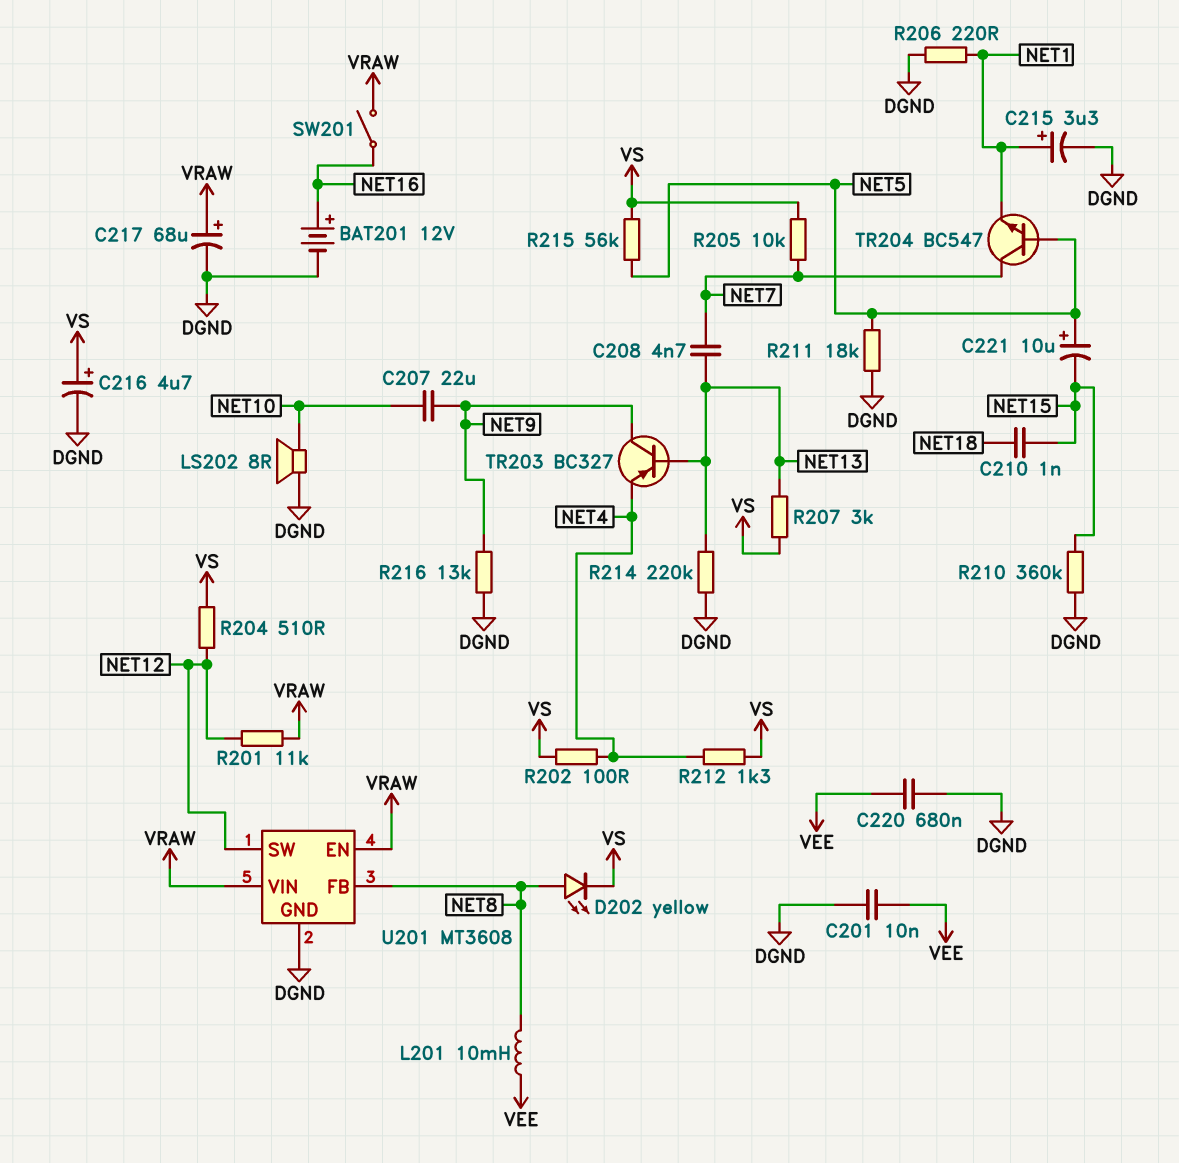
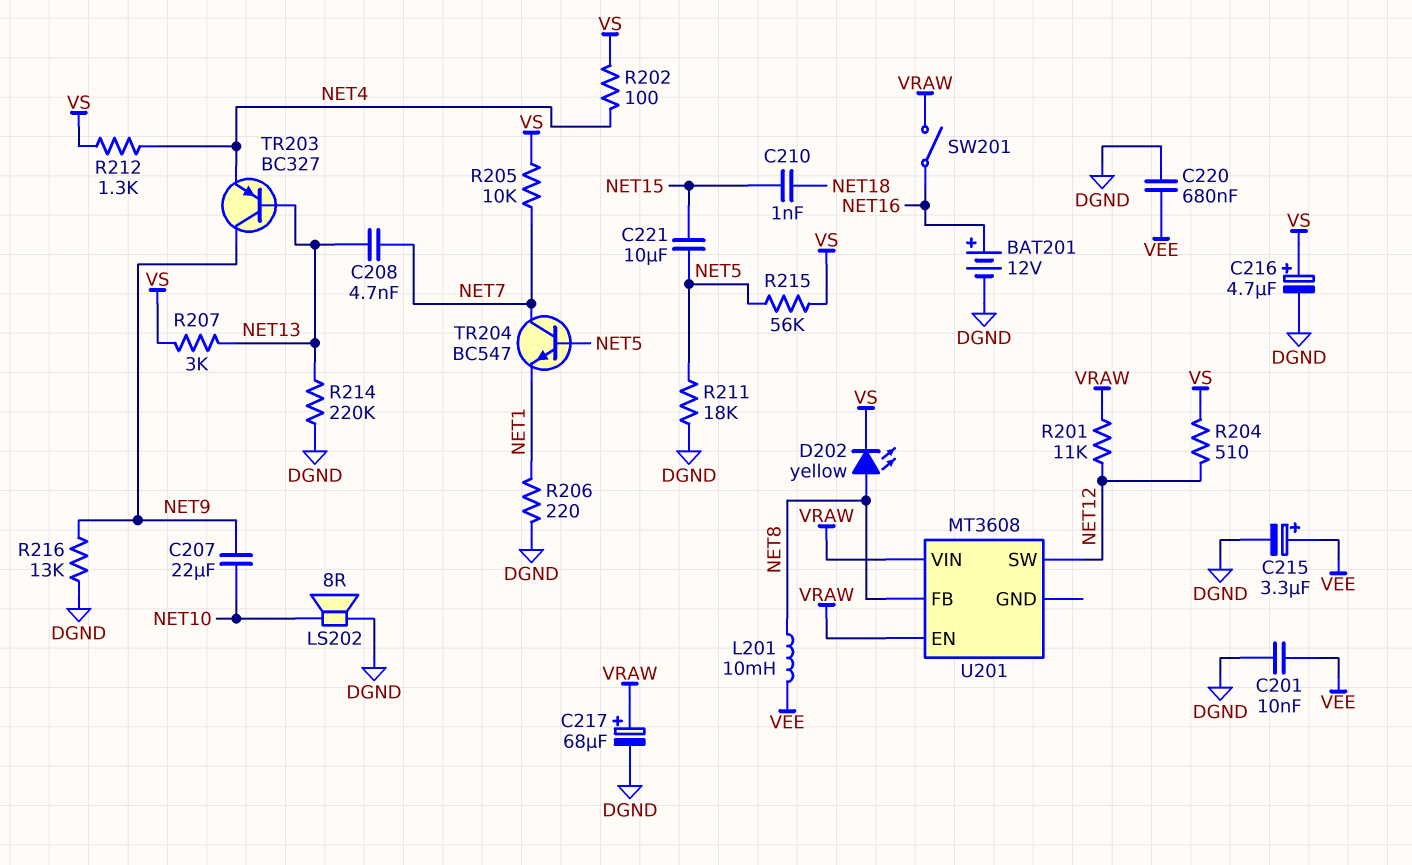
C215: 3.3uF (plus NET1, minus DGND) -> 3.3uF (plus VEE, minus DGND)
C221: 10uF (plus NET5, minus NET15) -> 10uF (NET5, NET15)
R210: 360k (DGND, NET15) -> none
U201 pin GND: DGND -> none

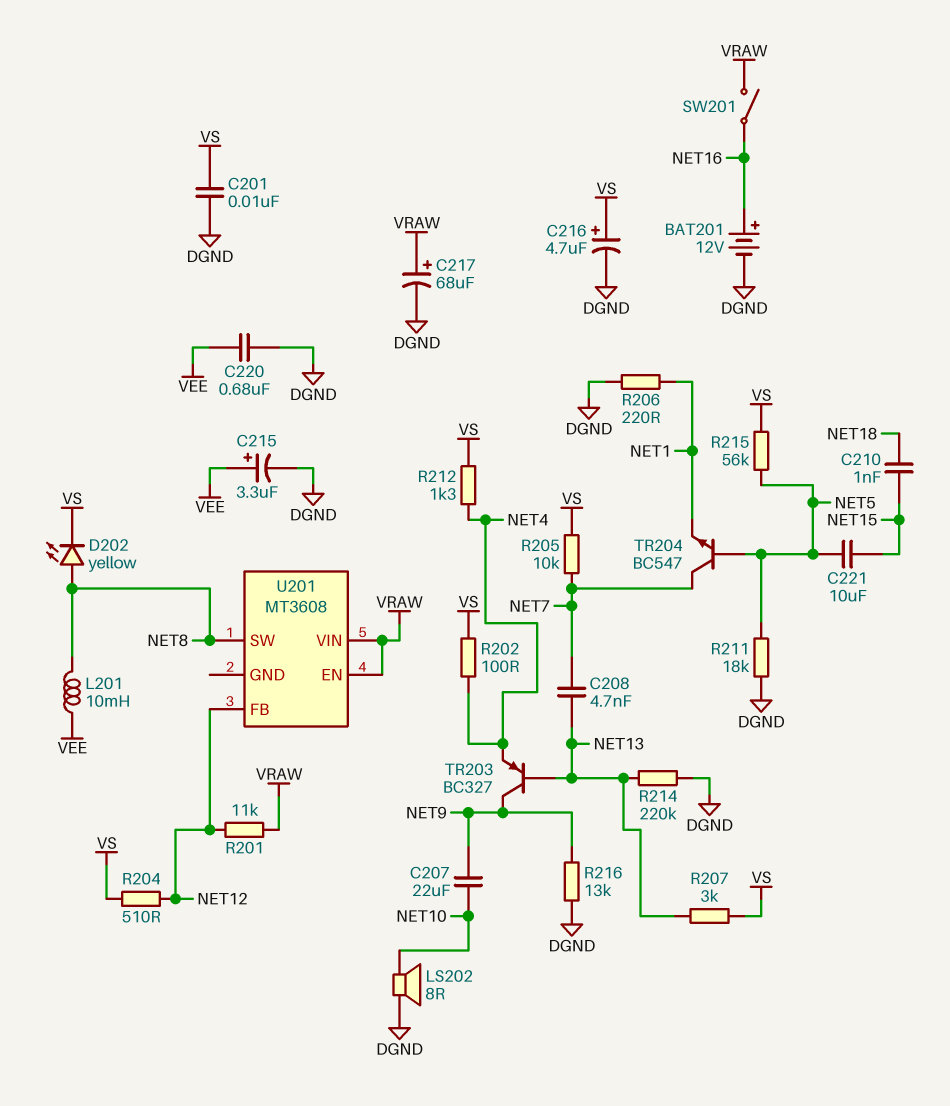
C201: 10nF (DGND, VEE) -> 10nF (DGND, VS)
U201 pin FB: NET8 -> NET12
U201 pin SW: NET12 -> NET8

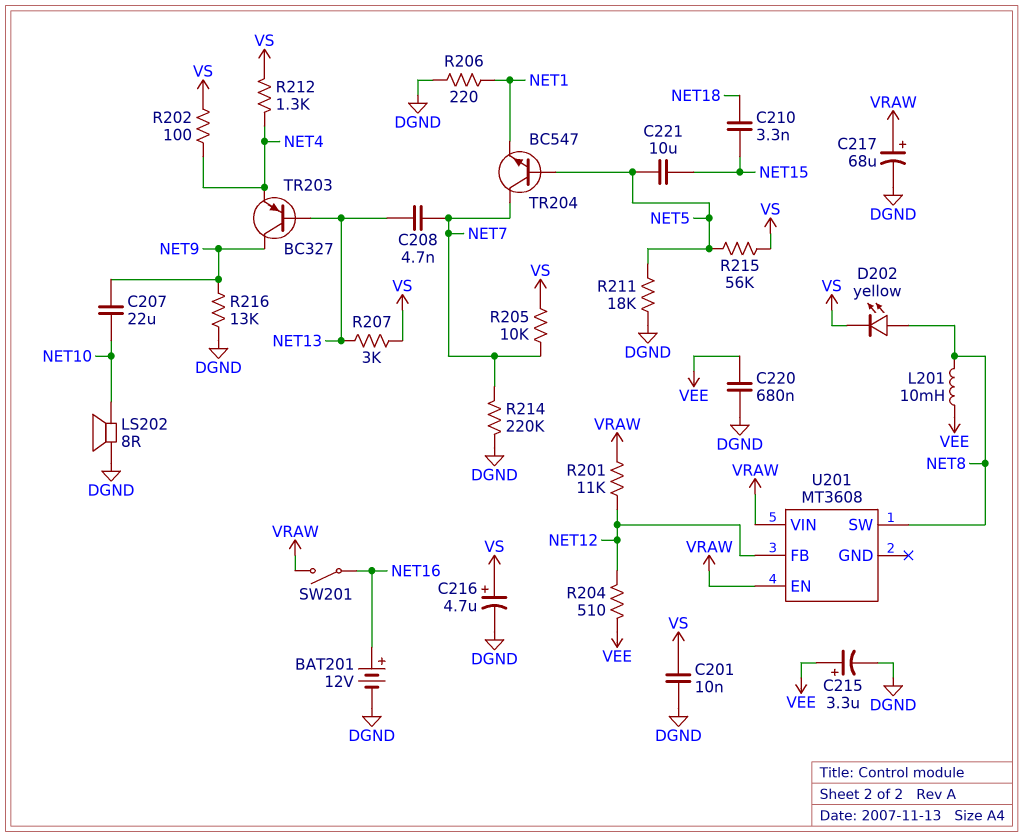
C210: 1nF (NET15, NET18) -> 3.3nF (NET15, NET18)
R204: 510 (NET12, VS) -> 510 (NET12, VEE)
R214: 220k (DGND, NET13) -> 220k (DGND, NET7)

